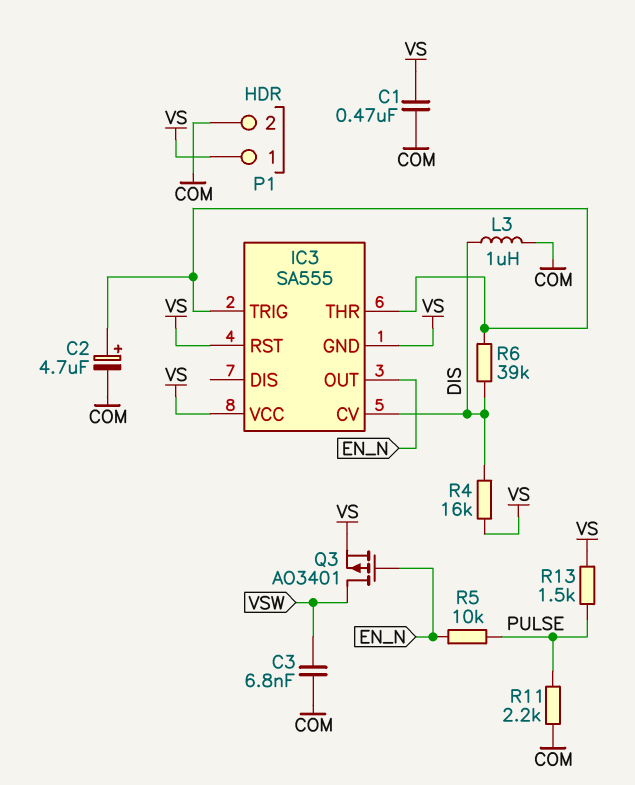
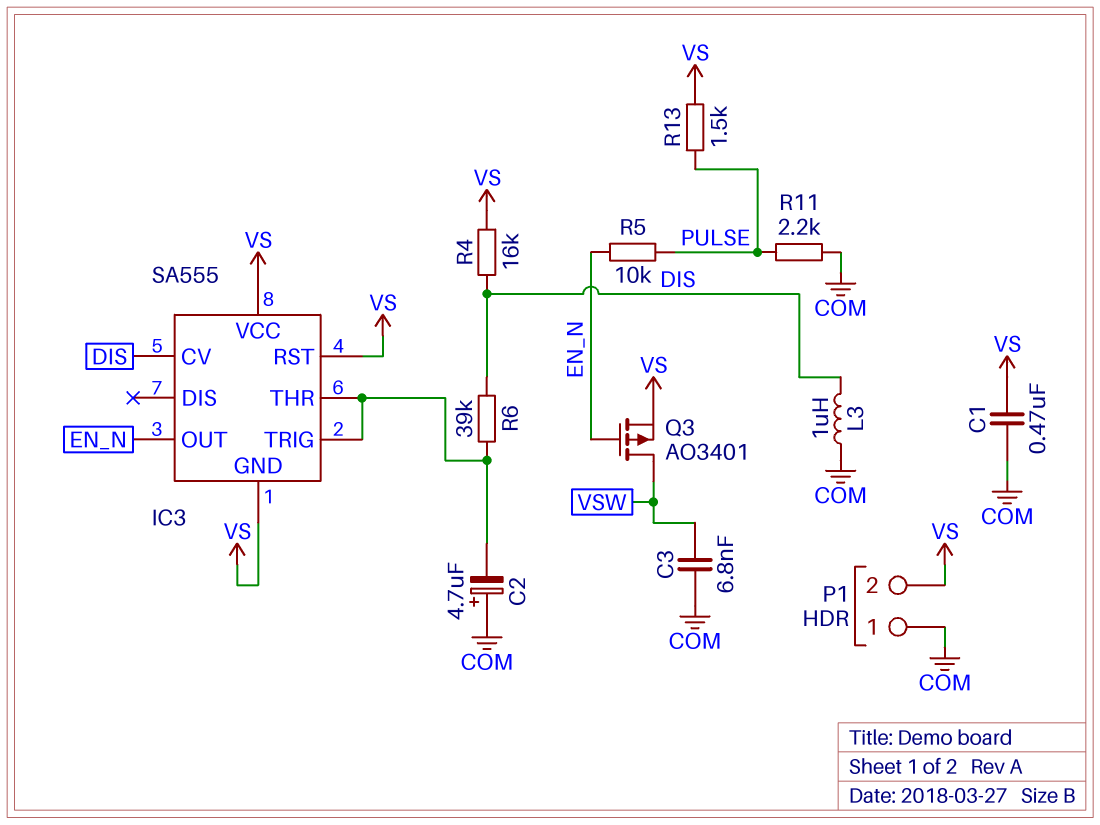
C2: 4.7uF (plus IC3/THR, minus COM) -> 4.7uF (plus COM, minus IC3/THR)
P1 pin 1: VS -> COM
P1 pin 2: COM -> VS

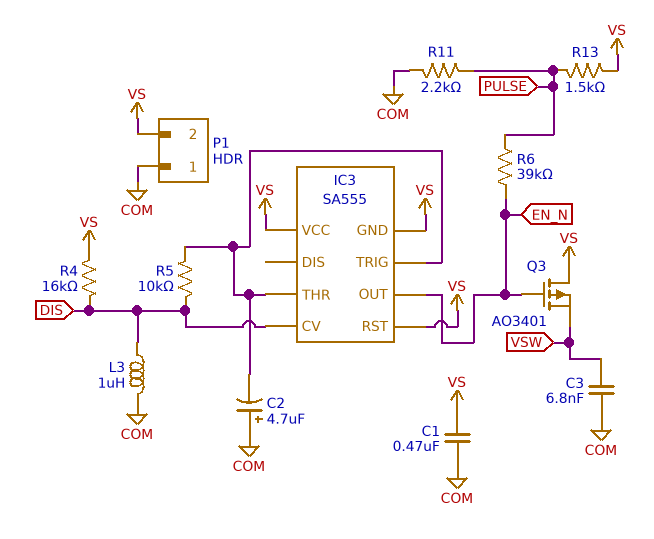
Q3: PMOS AO3401 (G EN_N, D VSW, S VS) -> PMOS AO3401 (G EN_N, D VS, S VSW)
R5: 10k (EN_N, PULSE) -> 10k (DIS, IC3/THR)
R6: 39k (DIS, IC3/THR) -> 39k (EN_N, PULSE)

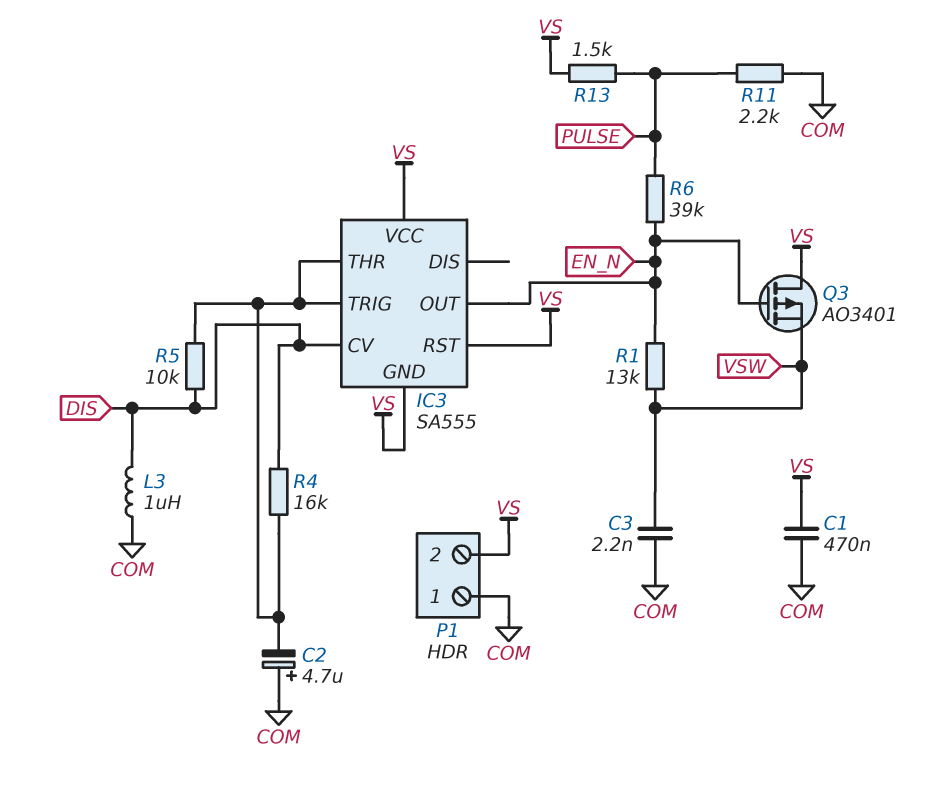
C3: 6.8nF (COM, VSW) -> 2.2nF (COM, VSW)
R1: none -> 13k (EN_N, VSW)
R4: 16k (DIS, VS) -> 16k (DIS, IC3/THR)

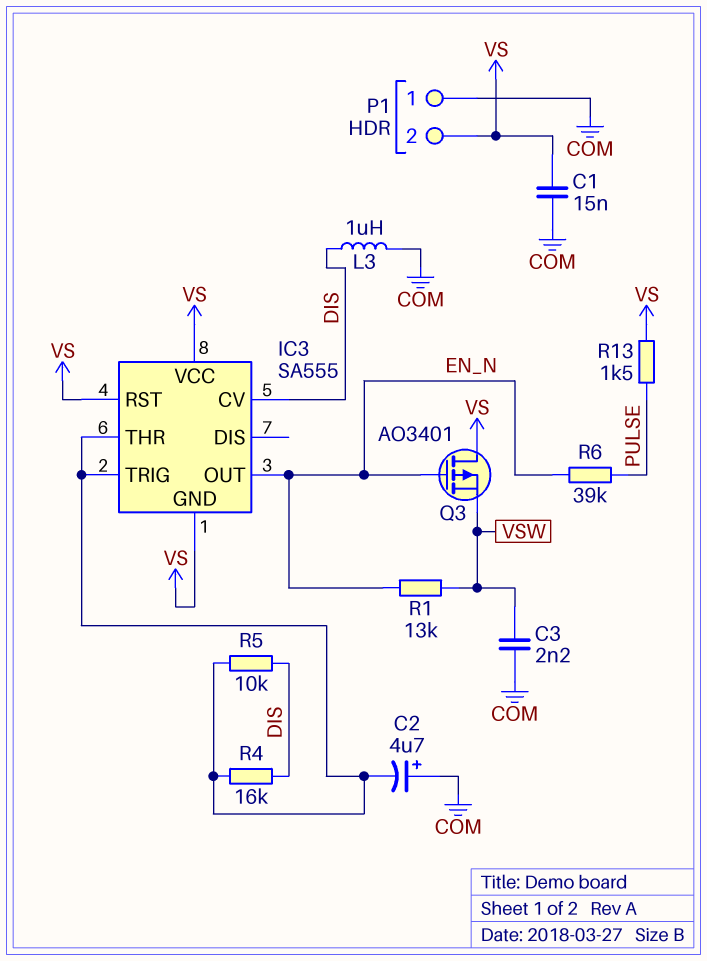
C1: 470nF (COM, VS) -> 15nF (COM, VS)
R11: 2.2k (COM, PULSE) -> none

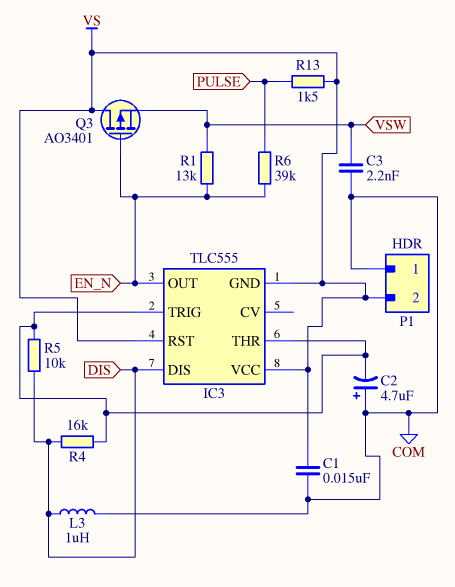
IC3: SA555 -> TLC555
IC3 pin CV: DIS -> none
IC3 pin DIS: none -> DIS

